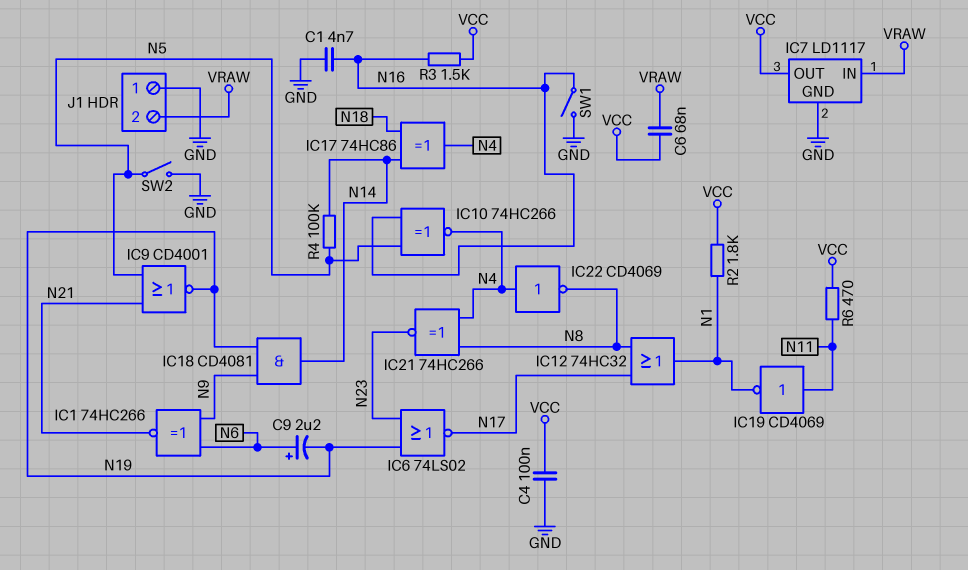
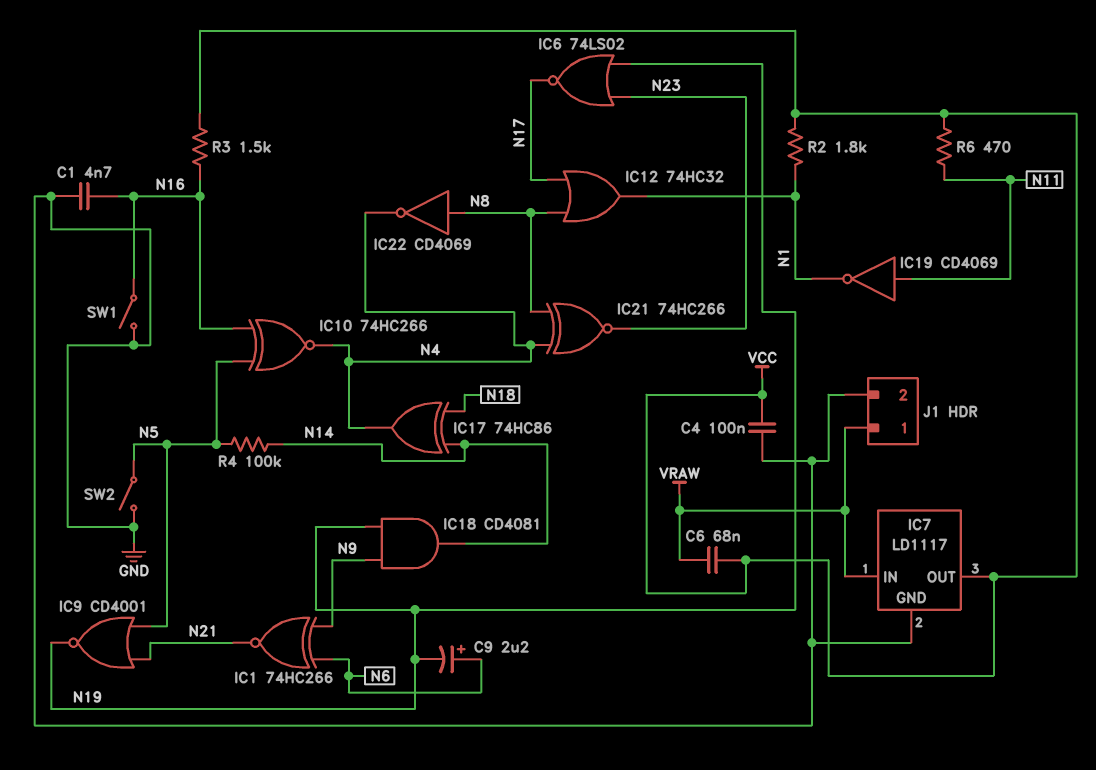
IC22: NOT CD4069 (in N4, out N8) -> NOT CD4069 (in N8, out N4)
J1 pin 1: GND -> VRAW
J1 pin 2: VRAW -> GND

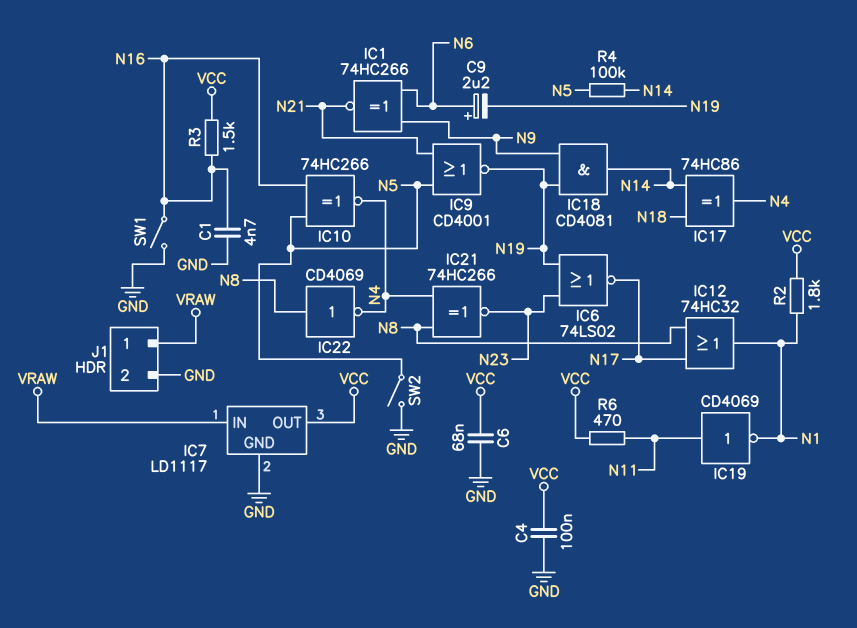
C6: 68nF (VCC, VRAW) -> 68nF (GND, VCC)

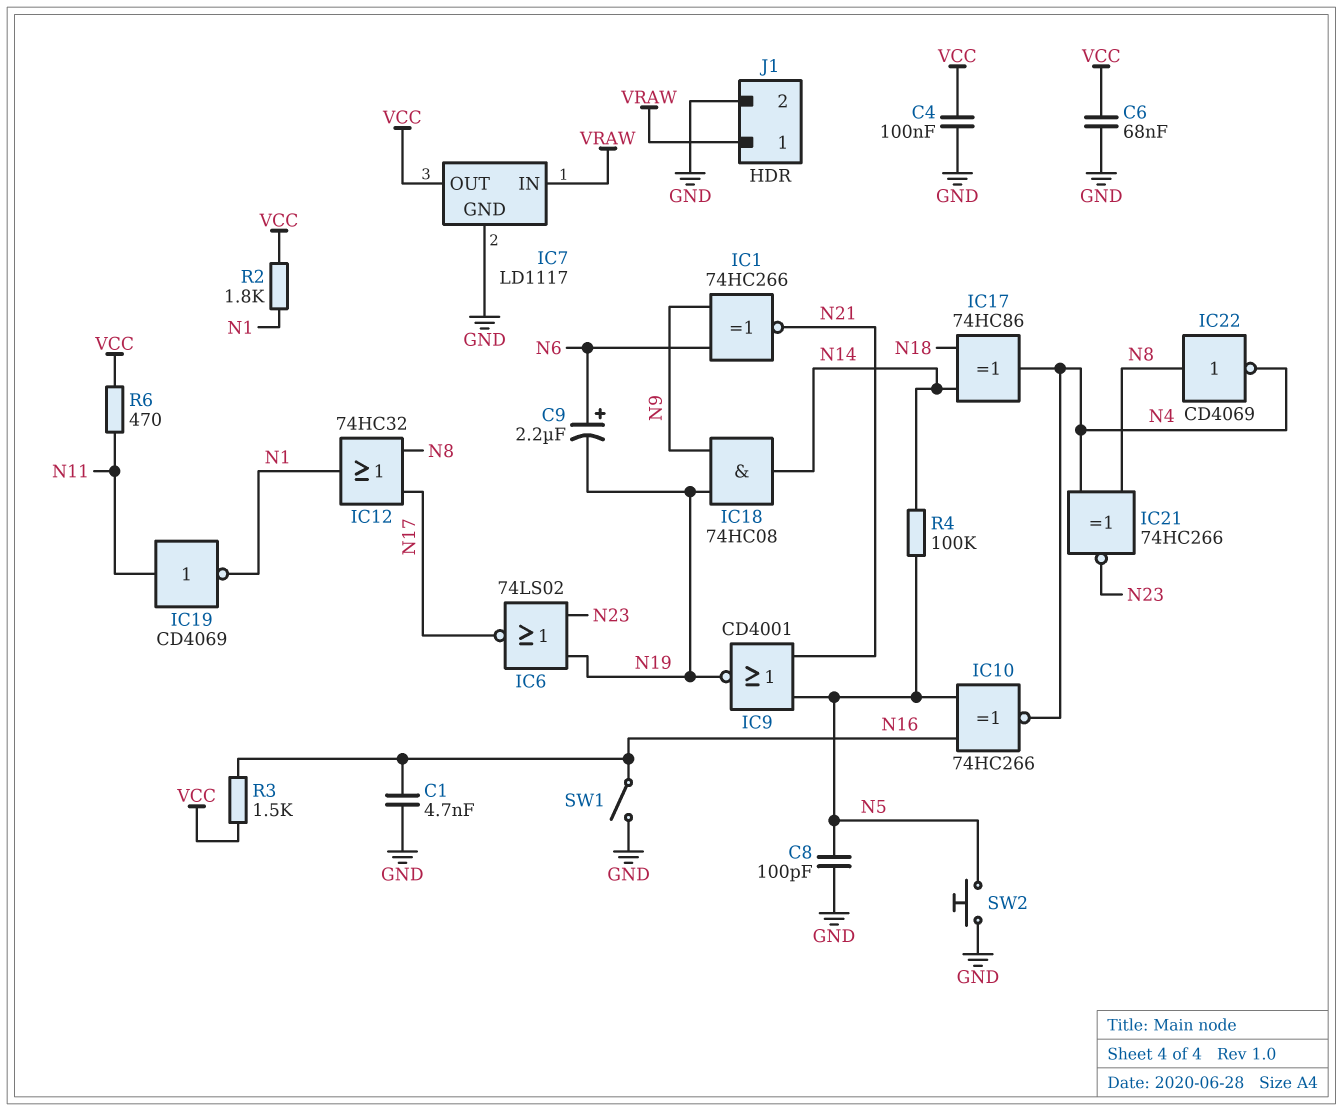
C8: none -> 100pF (GND, N5)
IC18: AND CD4081 (in N9, in N19, out N14) -> AND 74HC08 (in N9, in N19, out N14)
SW2: switch (GND, N5) -> button (GND, N5)

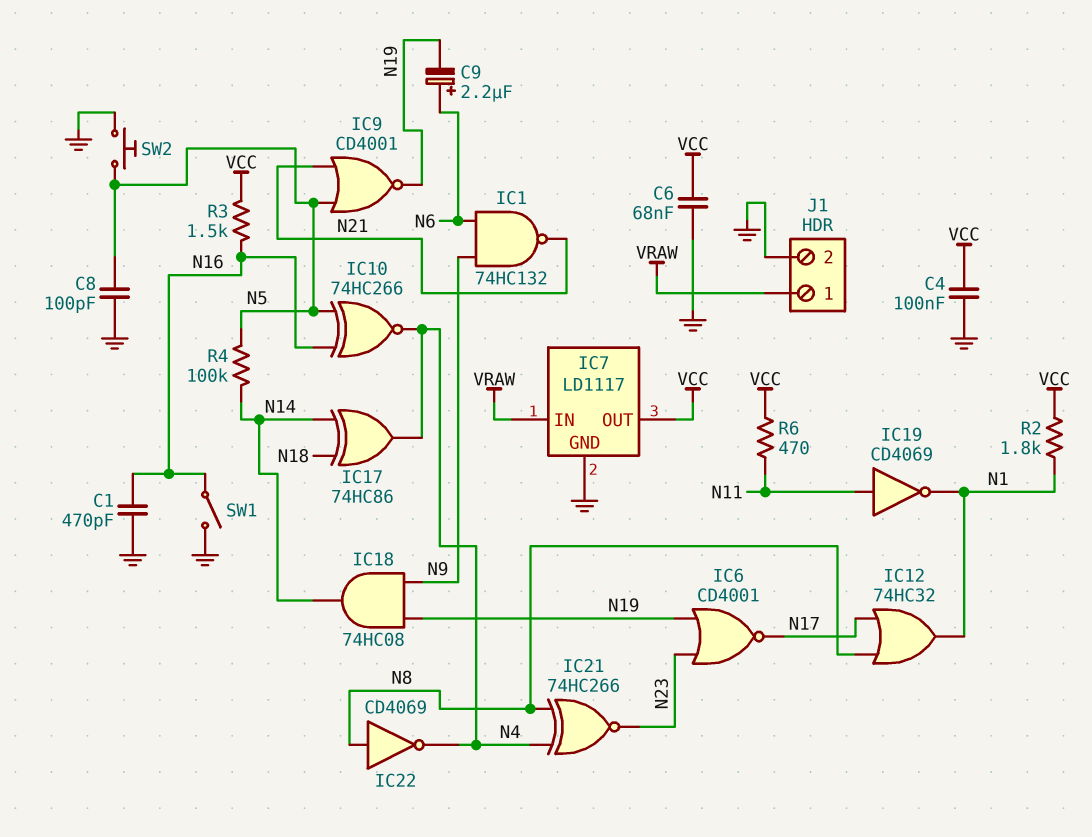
C1: 4.7nF (GND, N16) -> 470pF (GND, N16)
IC1: XNOR 74HC266 (in N6, in N9, out N21) -> NAND 74HC132 (in N6, in N9, out N21)
IC6: NOR 74LS02 (in N19, in N23, out N17) -> NOR CD4001 (in N19, in N23, out N17)

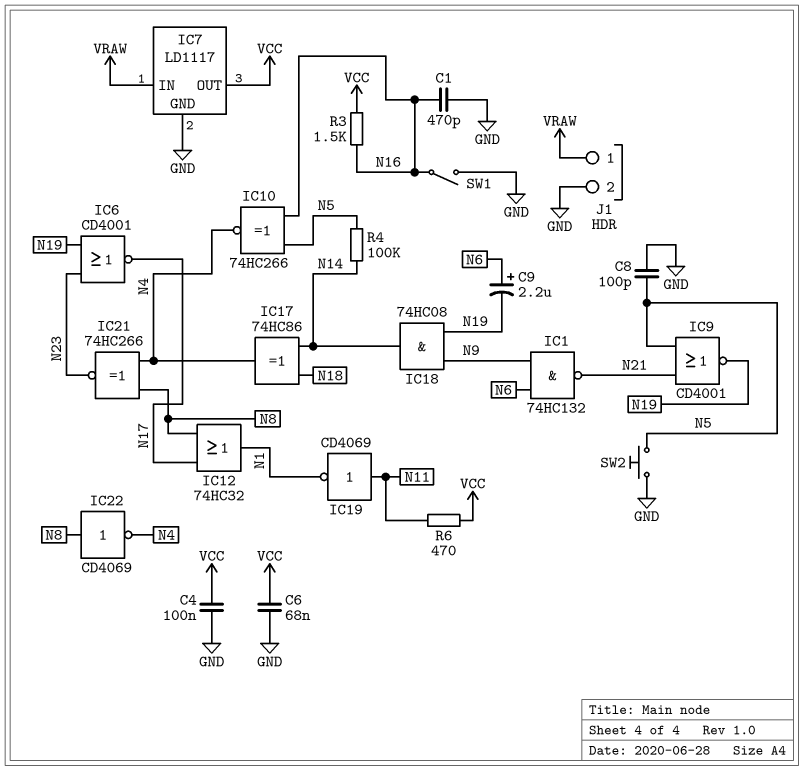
R2: 1.8k (N1, VCC) -> none

